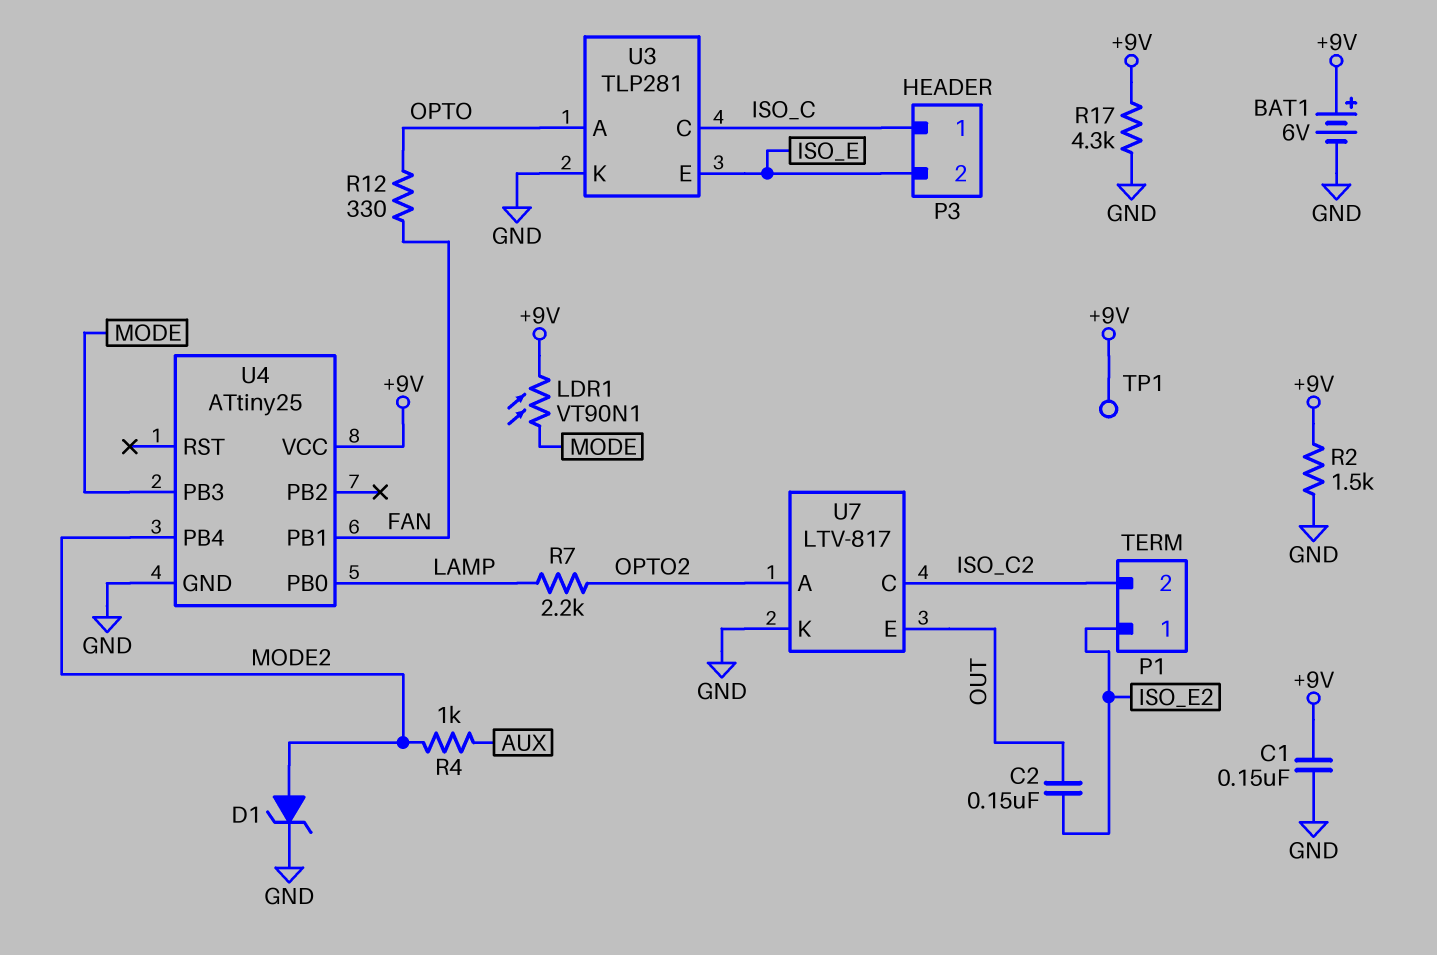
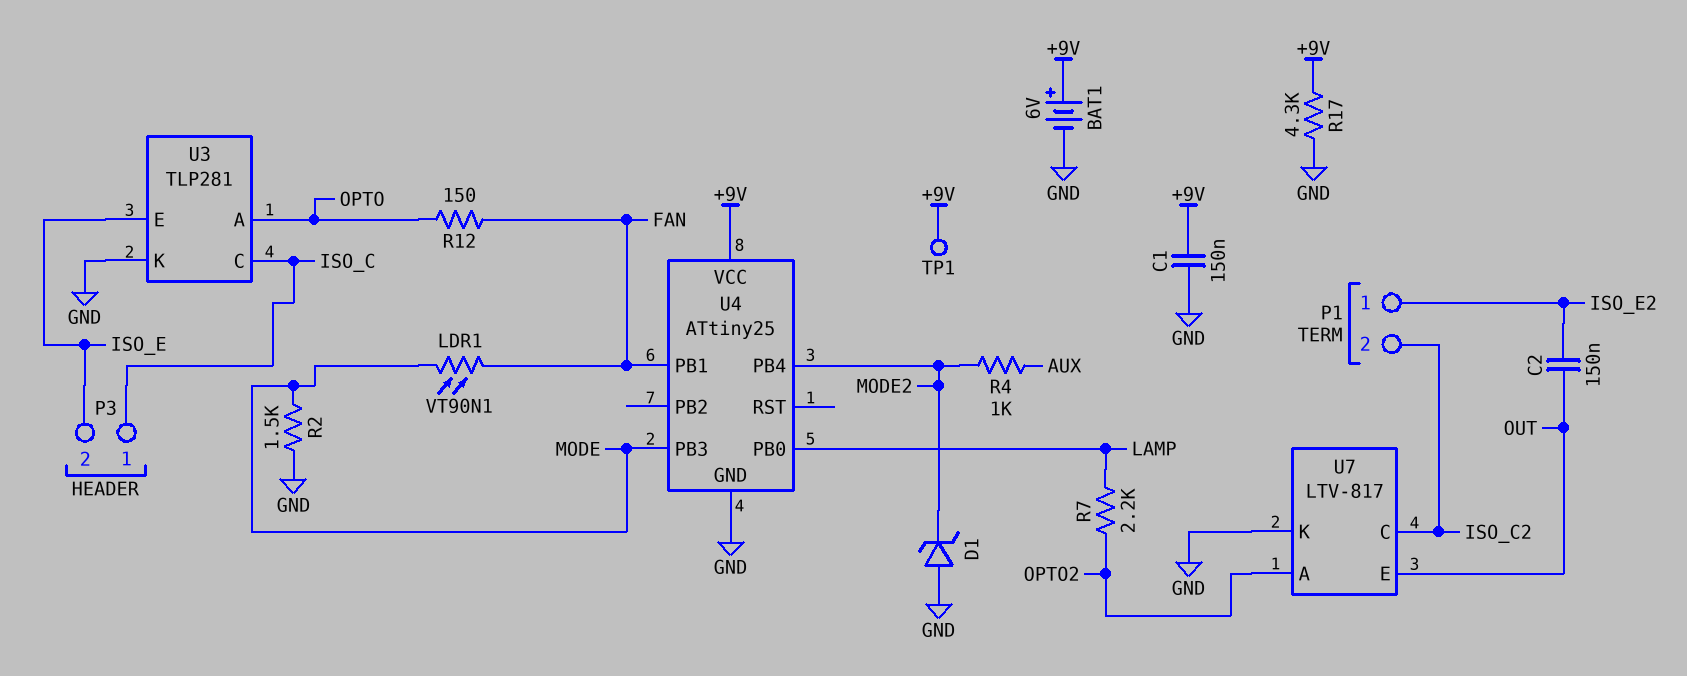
D1: zener (A MODE2, K GND) -> zener (A GND, K MODE2)
LDR1: VT90N1 (+9V, MODE) -> VT90N1 (FAN, MODE)
R2: 1.5k (+9V, GND) -> 1.5k (GND, MODE)
R12: 330 (FAN, OPTO) -> 150 (FAN, OPTO)

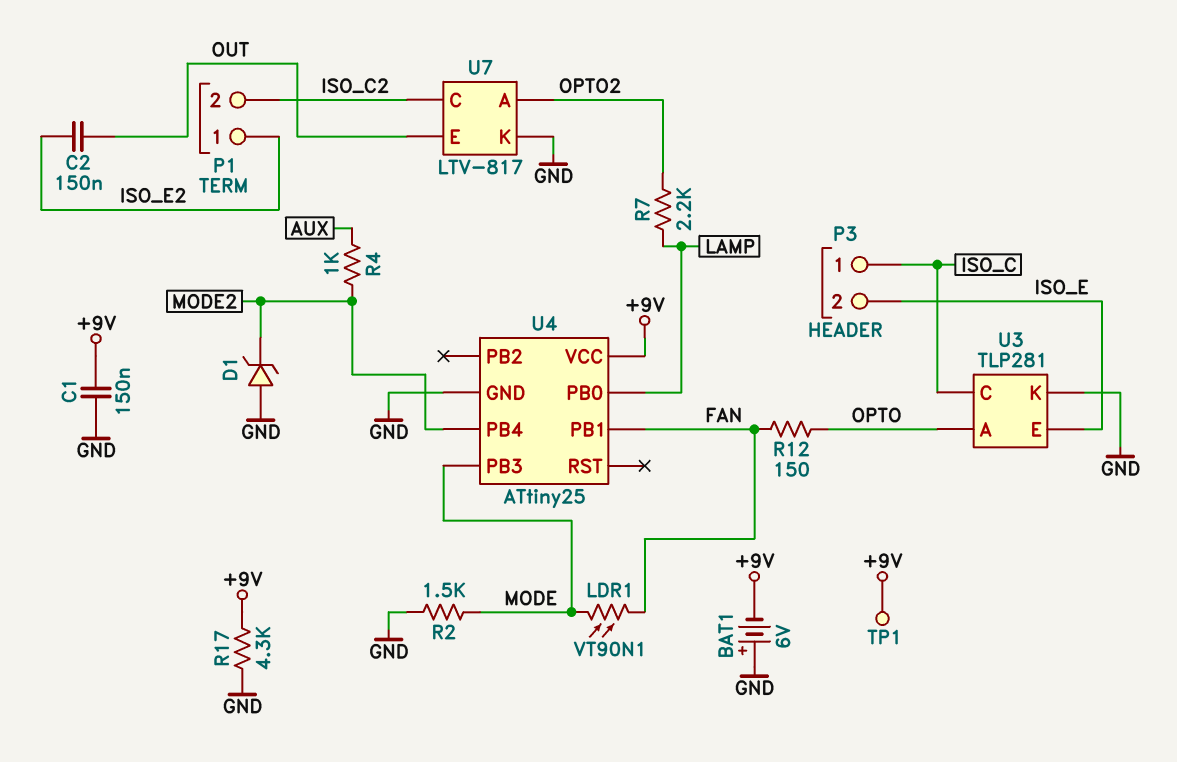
BAT1: 6V (plus +9V, minus GND) -> 6V (plus GND, minus +9V)

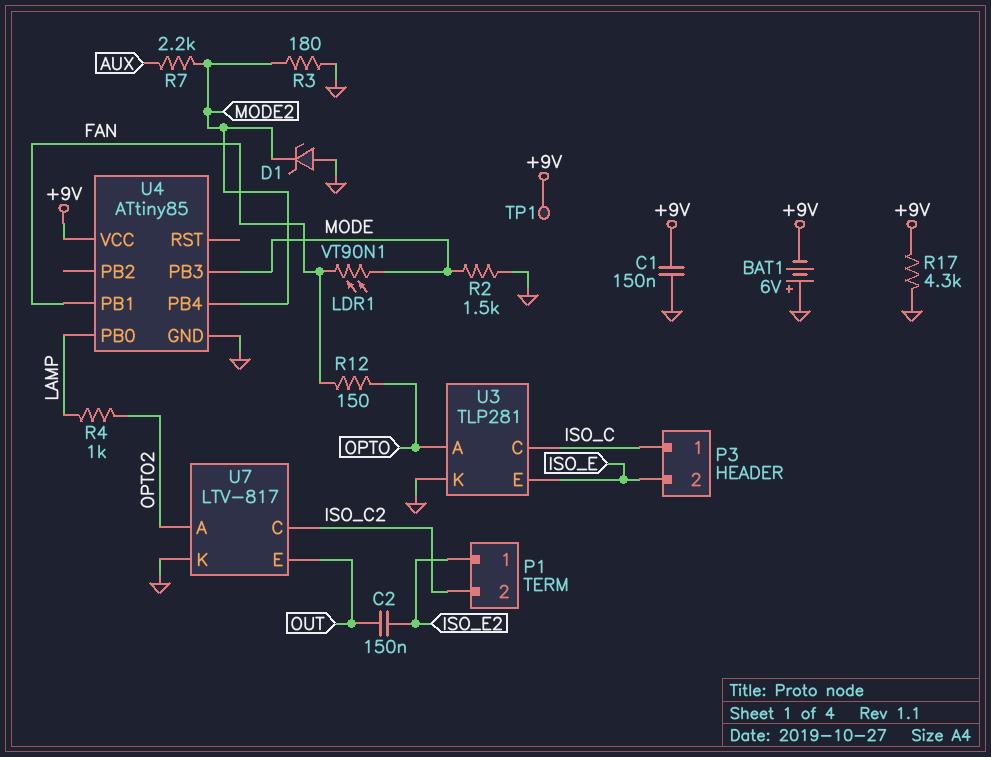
R3: none -> 180 (GND, MODE2)
R4: 1k (AUX, MODE2) -> 1k (LAMP, OPTO2)
R7: 2.2k (LAMP, OPTO2) -> 2.2k (AUX, MODE2)
U4: ATtiny25 -> ATtiny85

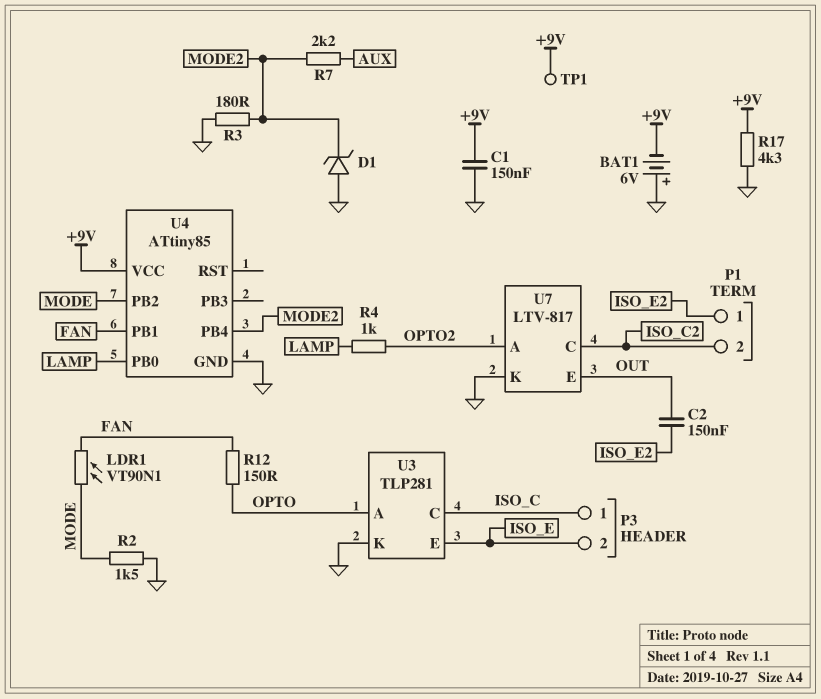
U4 pin PB2: none -> MODE
U4 pin PB3: MODE -> none

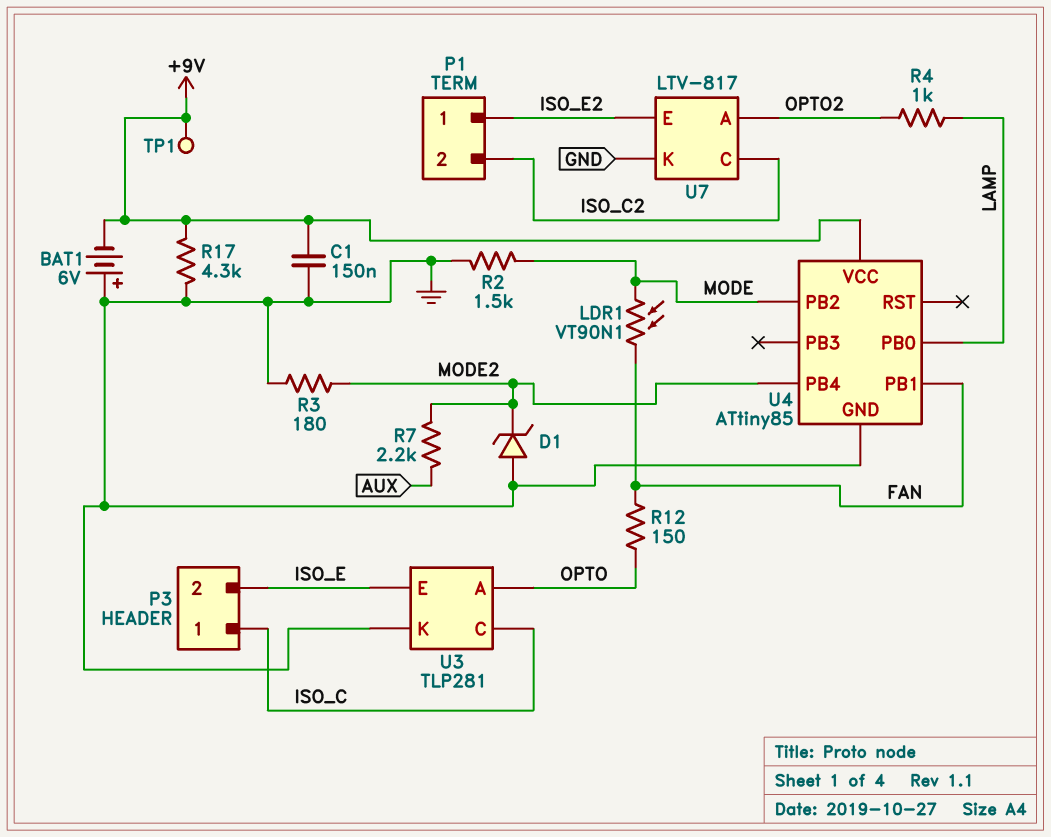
C2: 150nF (ISO_E2, OUT) -> none
U7 pin E: OUT -> ISO_E2

